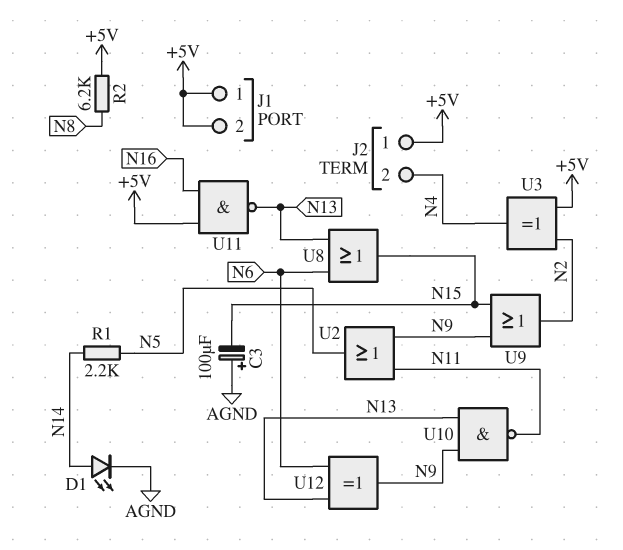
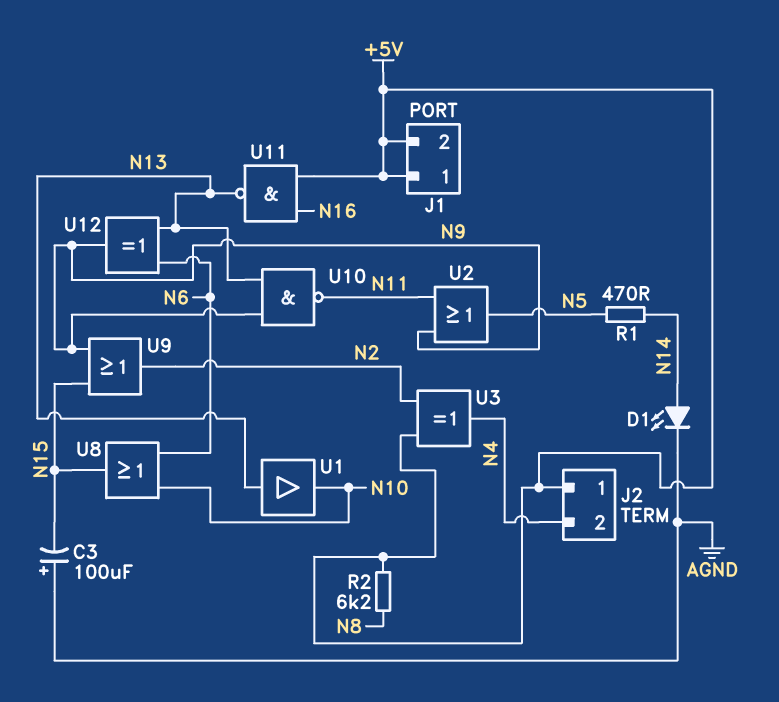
R1: 2.2k (N5, N14) -> 470 (N5, N14)
U1: none -> buffer (in N13, out N10)
U8: OR (in N6, in N13, out N15) -> OR (in N6, in N10, out N15)

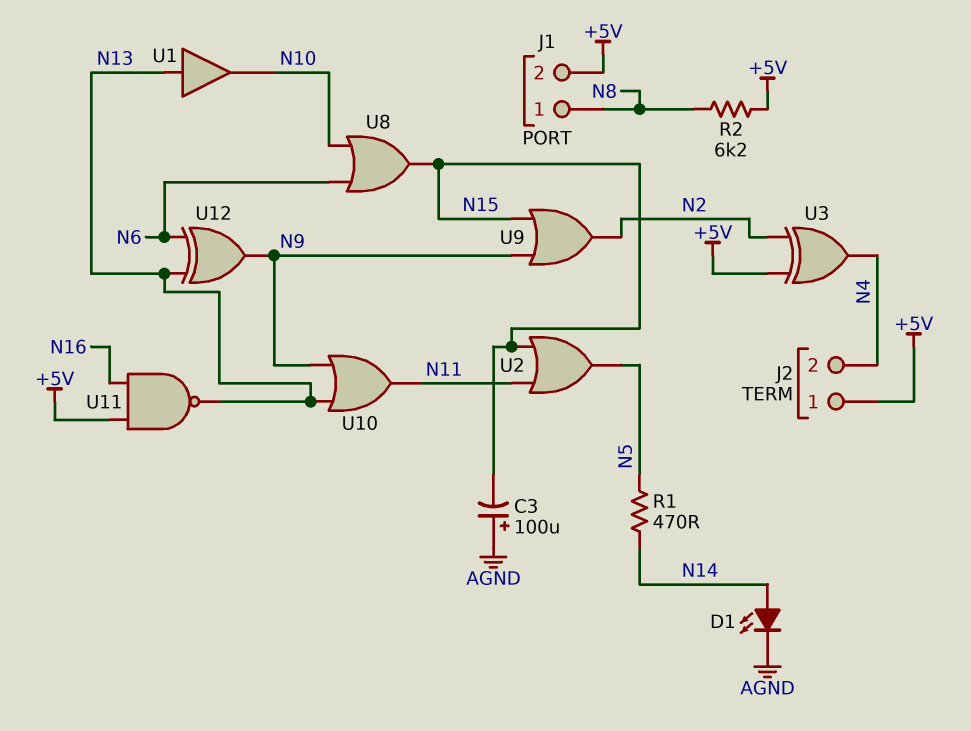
J1 pin 1: +5V -> N8
U2: OR (in N9, in N11, out N5) -> OR (in N11, in N15, out N5)
U10: NAND (in N9, in N13, out N11) -> OR (in N9, in N13, out N11)

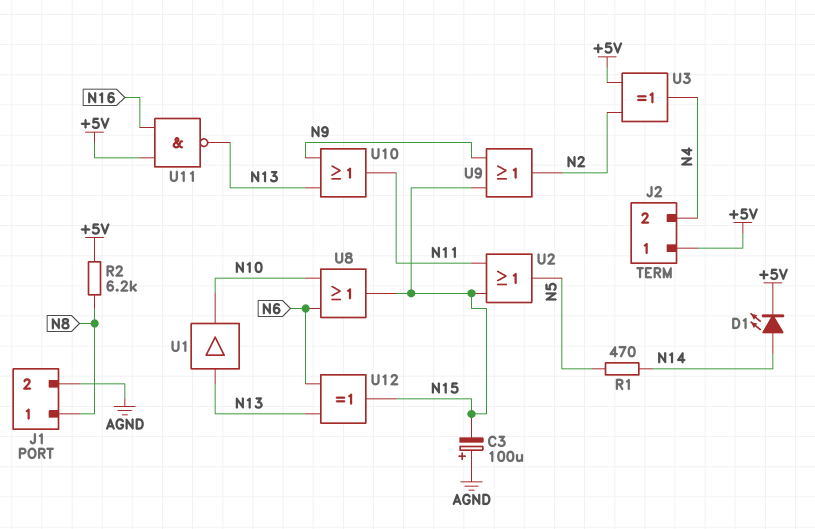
D1: LED (A N14, K AGND) -> LED (A N14, K +5V)
J1 pin 2: +5V -> AGND
U12: XOR (in N6, in N13, out N9) -> XOR (in N6, in N13, out N15)

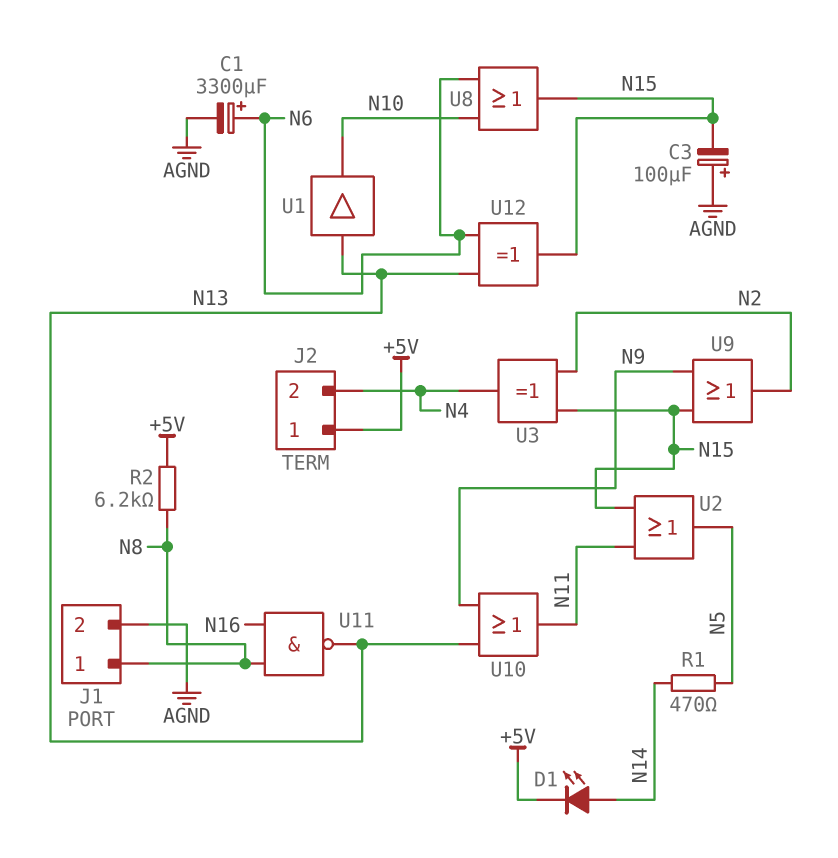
C1: none -> 3300uF (plus N6, minus AGND)
U3: XOR (in +5V, in N2, out N4) -> XOR (in N2, in N15, out N4)
U11: NAND (in +5V, in N16, out N13) -> NAND (in N8, in N16, out N13)

